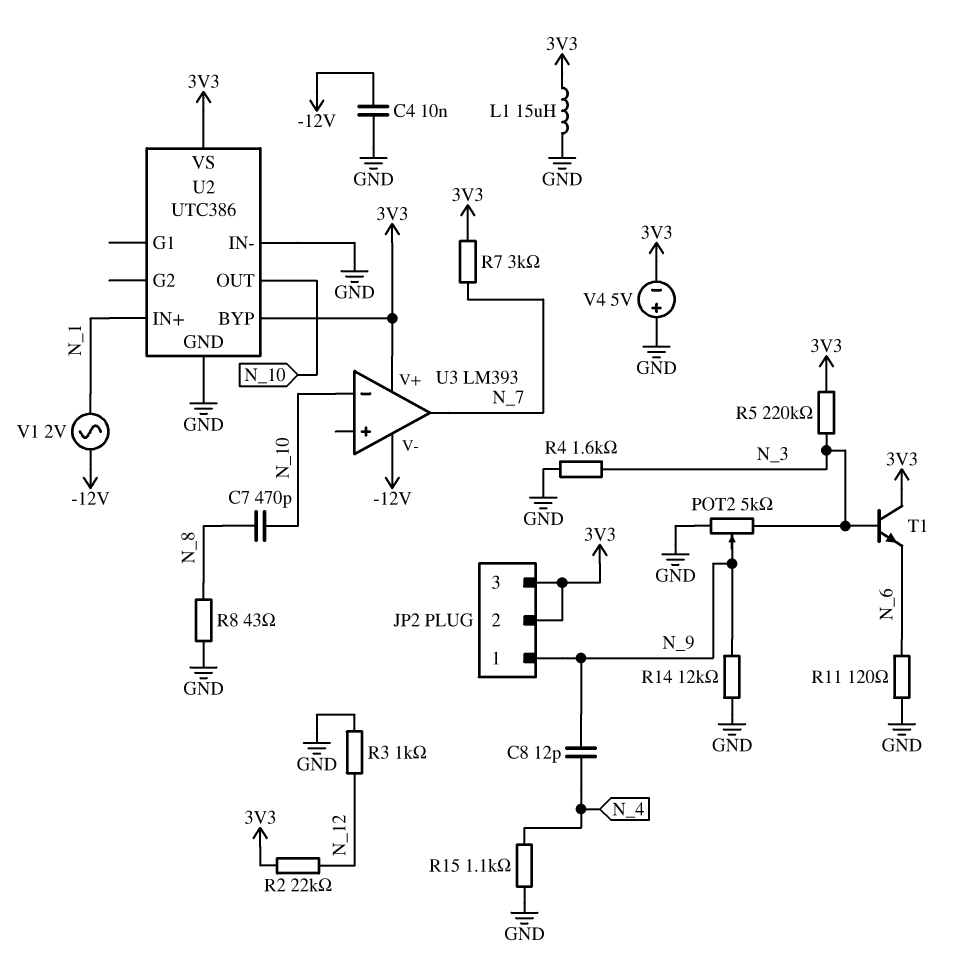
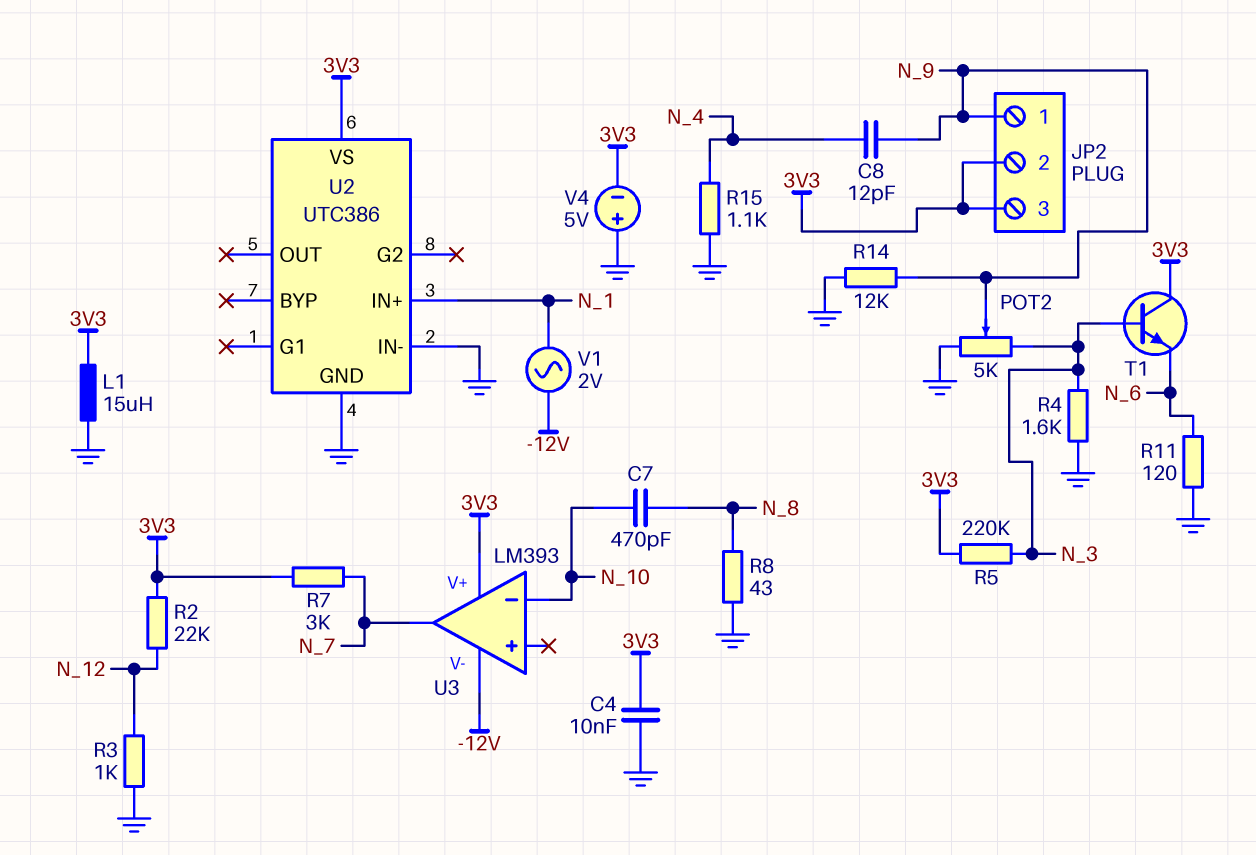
C4: 10nF (-12V, GND) -> 10nF (3V3, GND)
U2 pin BYP: 3V3 -> none
U2 pin OUT: N_10 -> none

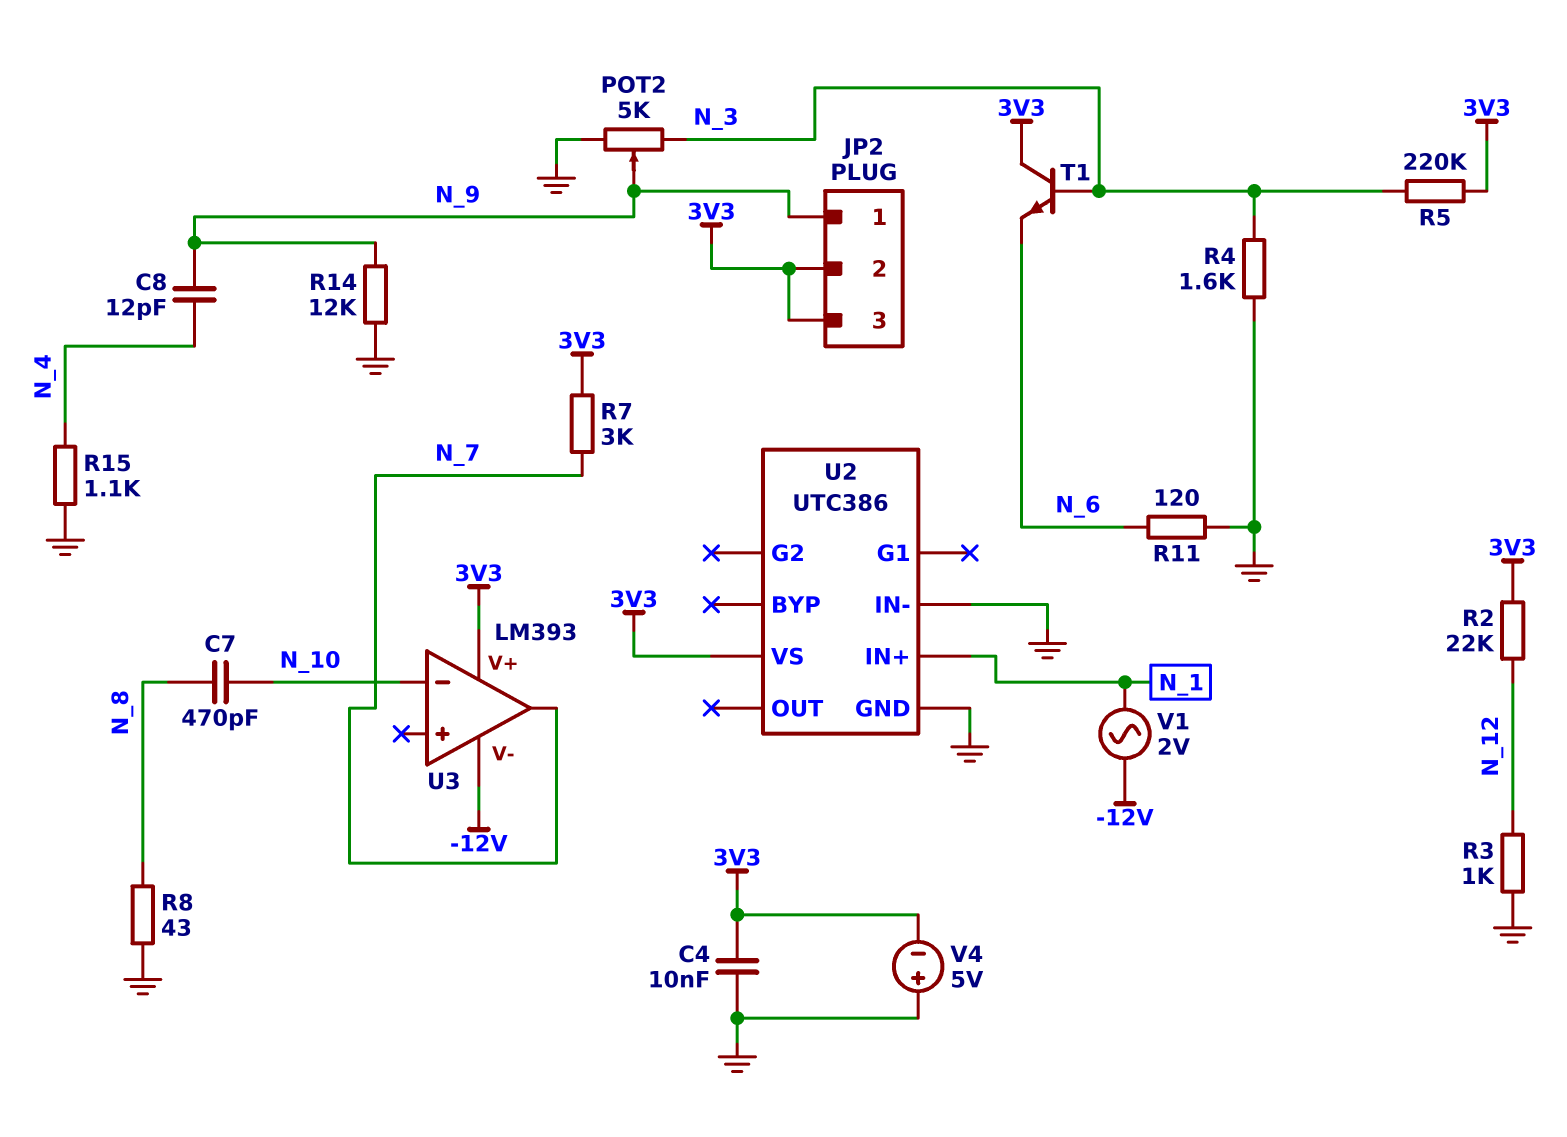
L1: 15uH (3V3, GND) -> none

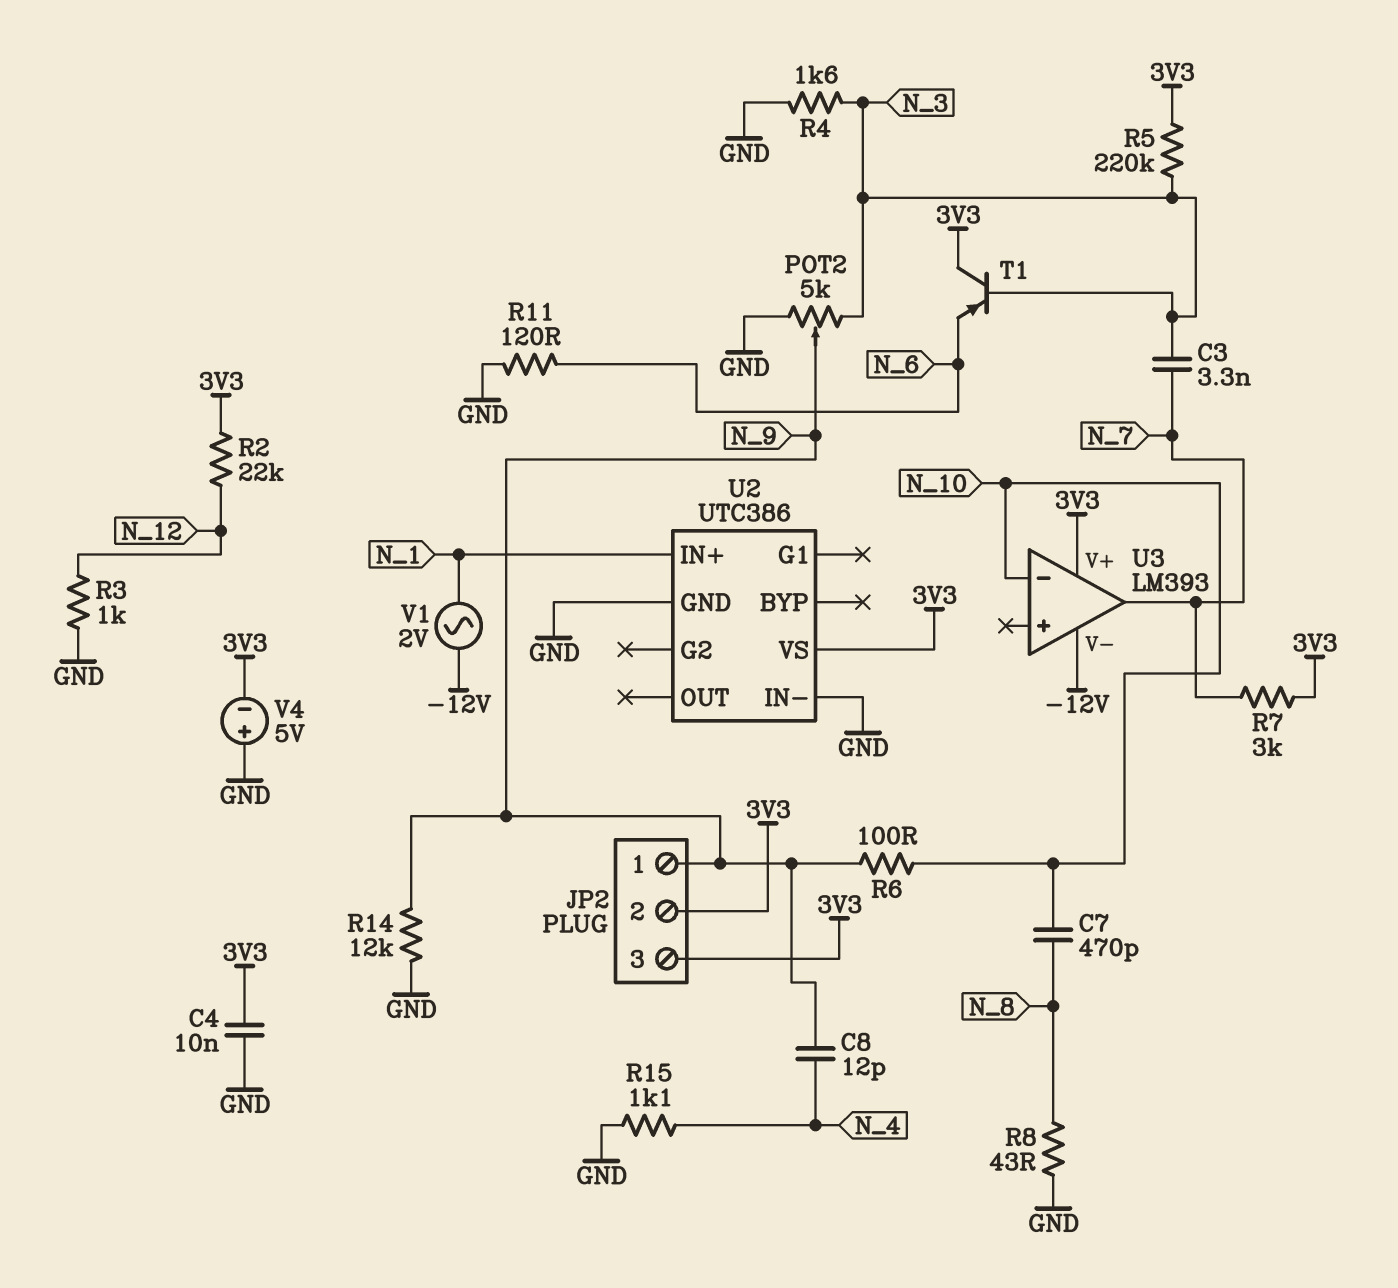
C3: none -> 3.3nF (N_3, N_7)
R6: none -> 100 (N_9, N_10)
T1: NPN (B N_3, C 3V3, E N_6) -> PNP (B N_3, C 3V3, E N_6)

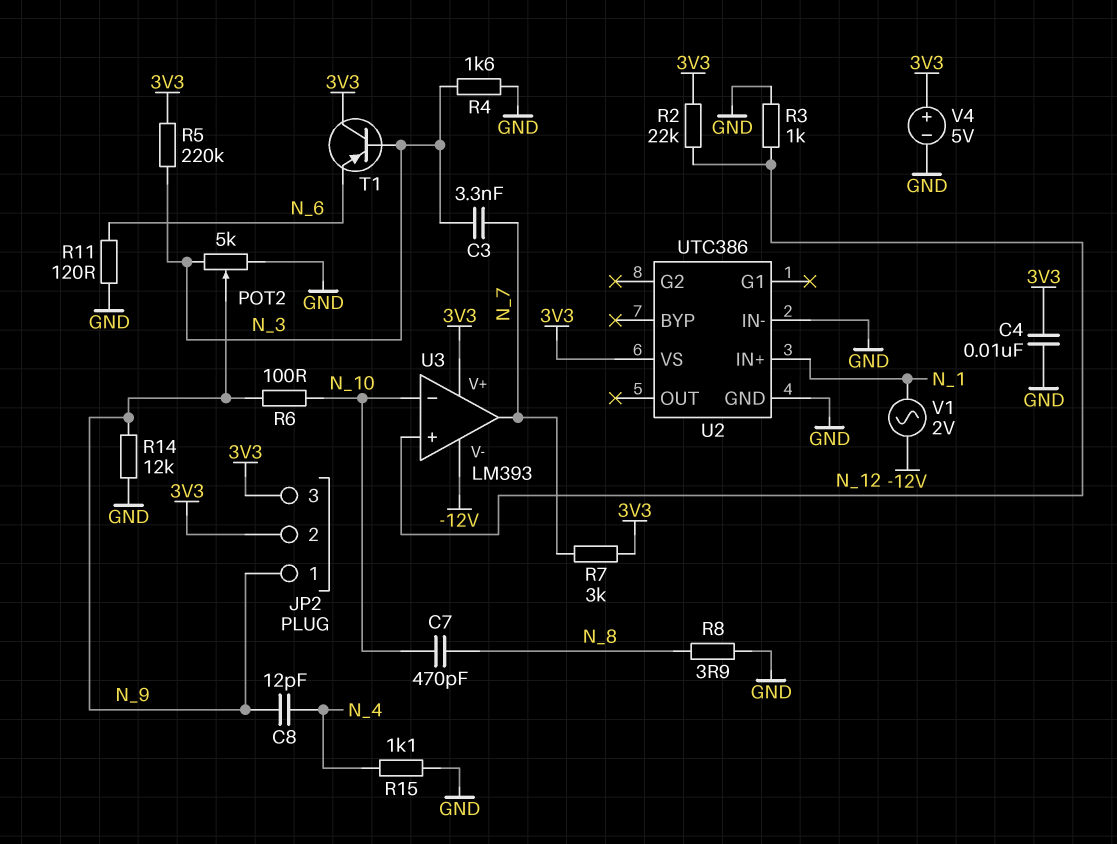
R8: 43 (GND, N_8) -> 3.9 (GND, N_8)
U3 pin in+: none -> N_12
V4: 5V (plus GND, minus 3V3) -> 5V (plus 3V3, minus GND)

